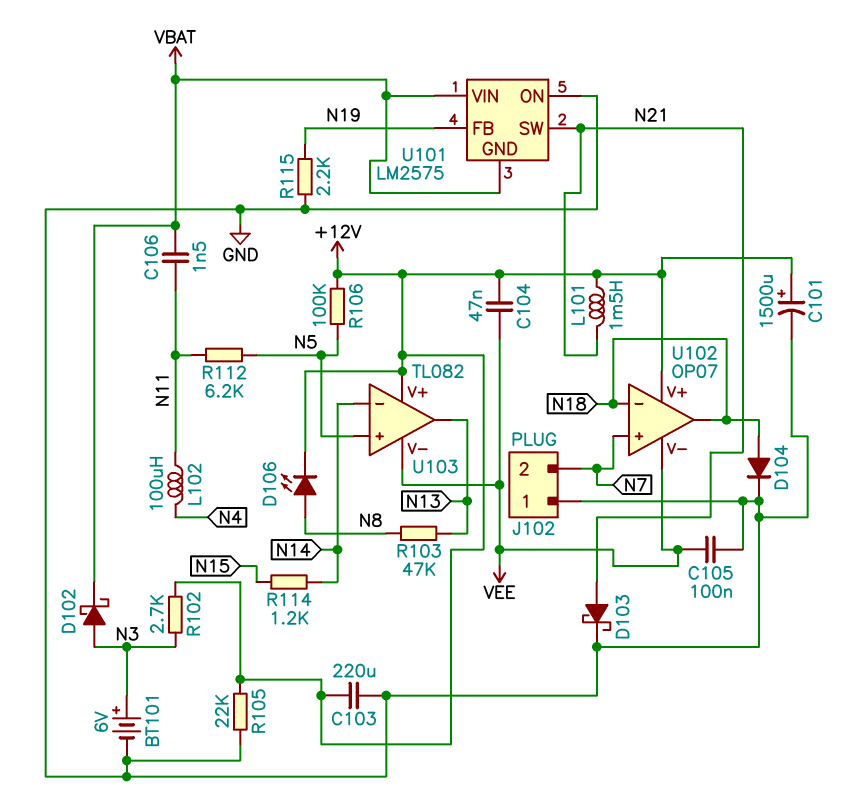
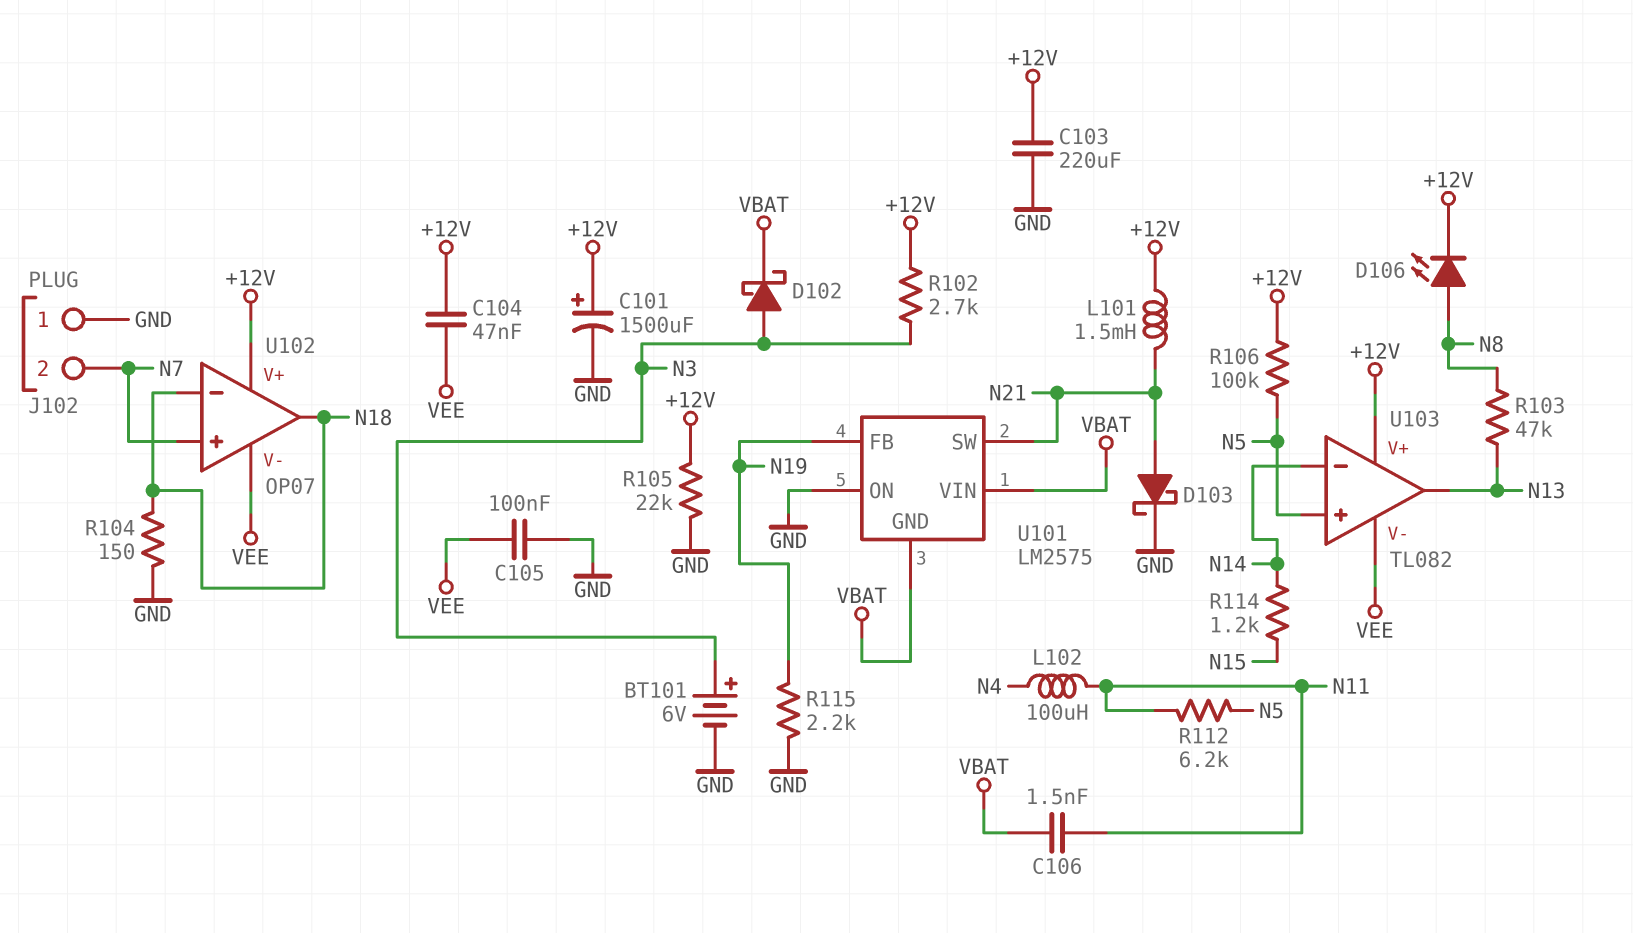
D104: diode (A N18, K GND) -> none
R104: none -> 150 (GND, N18)

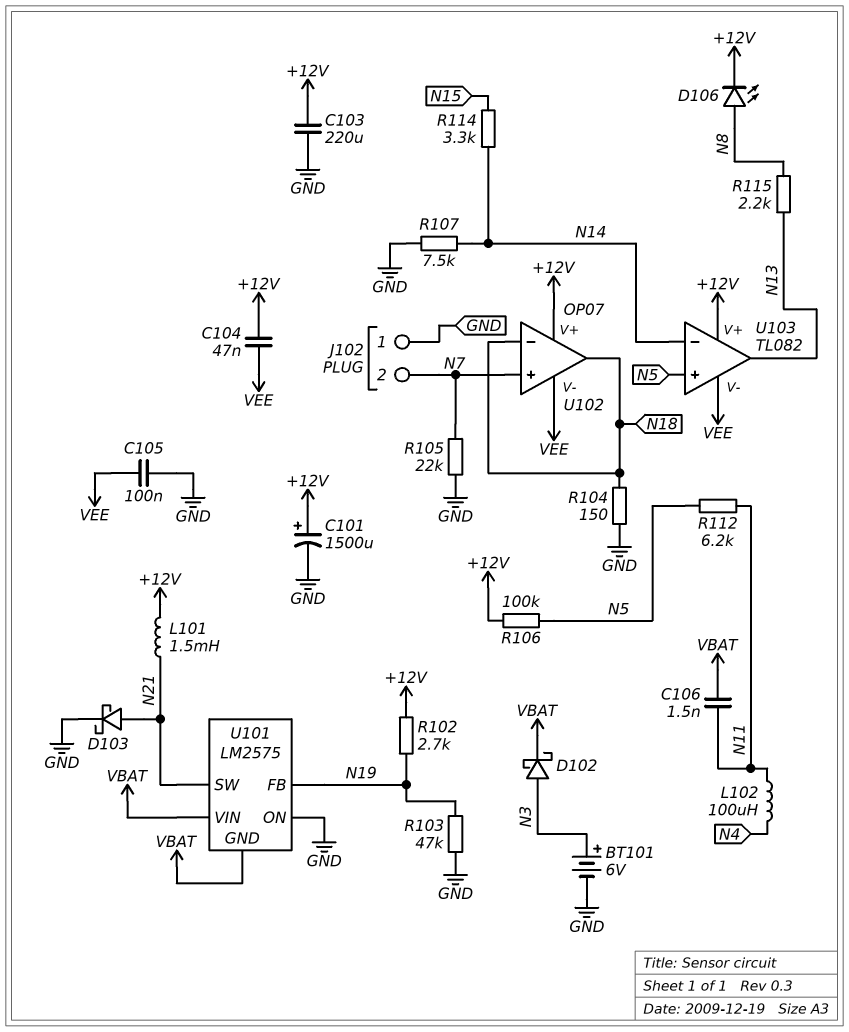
R102: 2.7k (+12V, N3) -> 2.7k (+12V, N19)
R103: 47k (N8, N13) -> 47k (GND, N19)
R105: 22k (+12V, GND) -> 22k (GND, N7)
R107: none -> 7.5k (GND, N14)
R114: 1.2k (N14, N15) -> 3.3k (N14, N15)
R115: 2.2k (GND, N19) -> 2.2k (N8, N13)

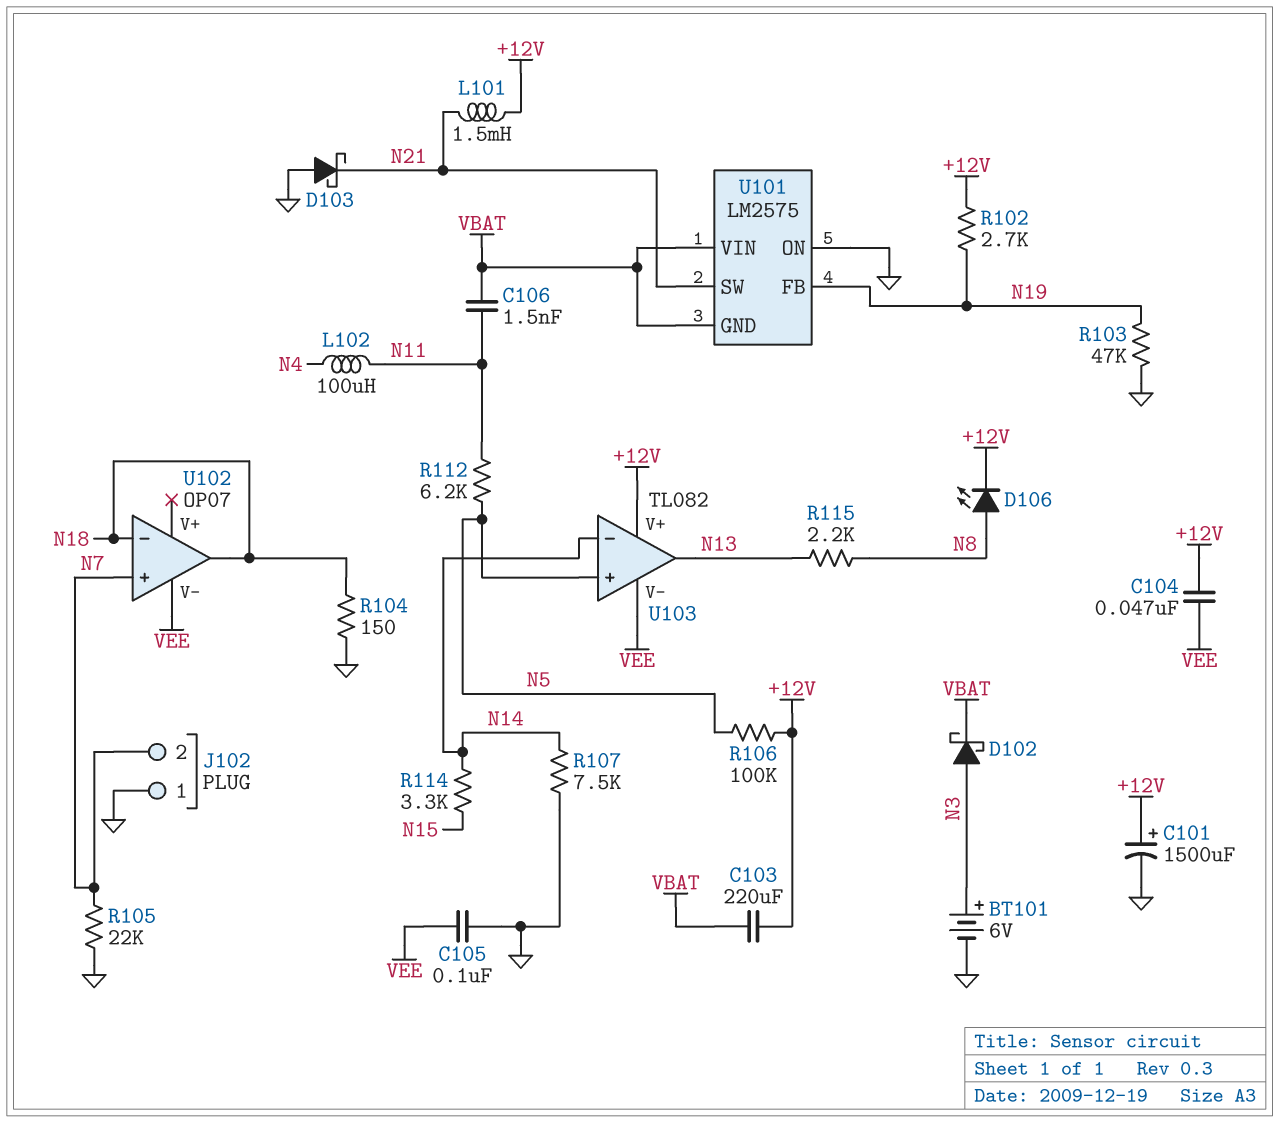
C103: 220uF (+12V, GND) -> 220uF (+12V, VBAT)
D103: schottky (A N21, K GND) -> schottky (A GND, K N21)
U102 pin V+: +12V -> none

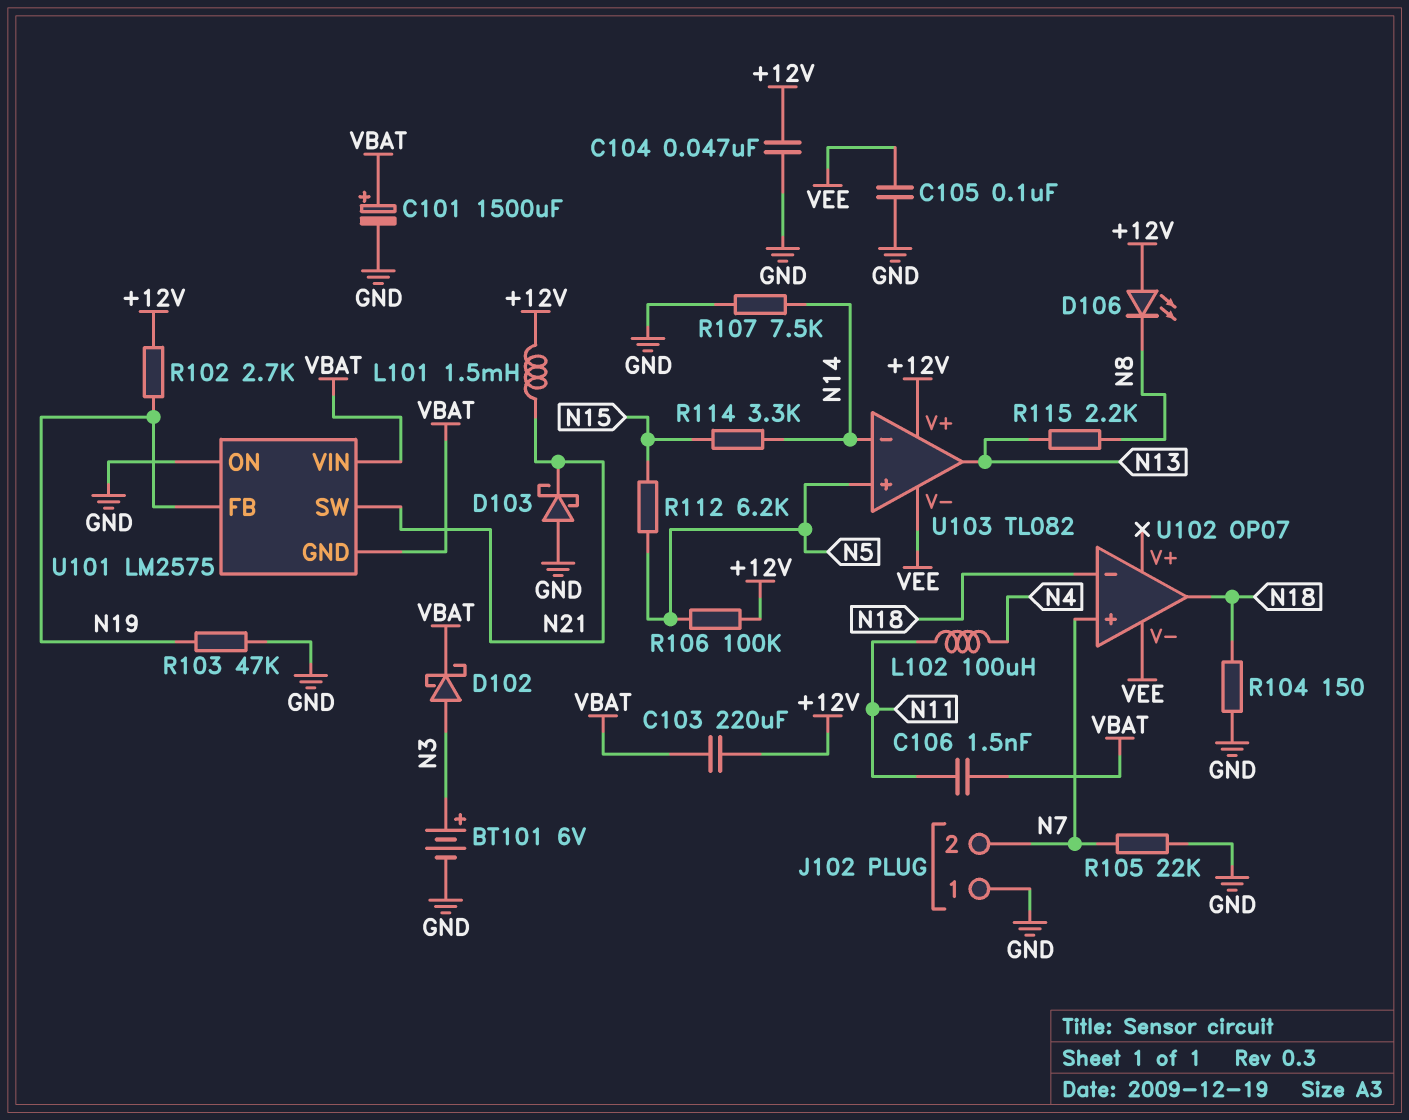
C101: 1500uF (plus +12V, minus GND) -> 1500uF (plus VBAT, minus GND)
C104: 47nF (+12V, VEE) -> 47nF (+12V, GND)
D106: LED (A N8, K +12V) -> LED (A +12V, K N8)
R112: 6.2k (N5, N11) -> 6.2k (N5, N15)

